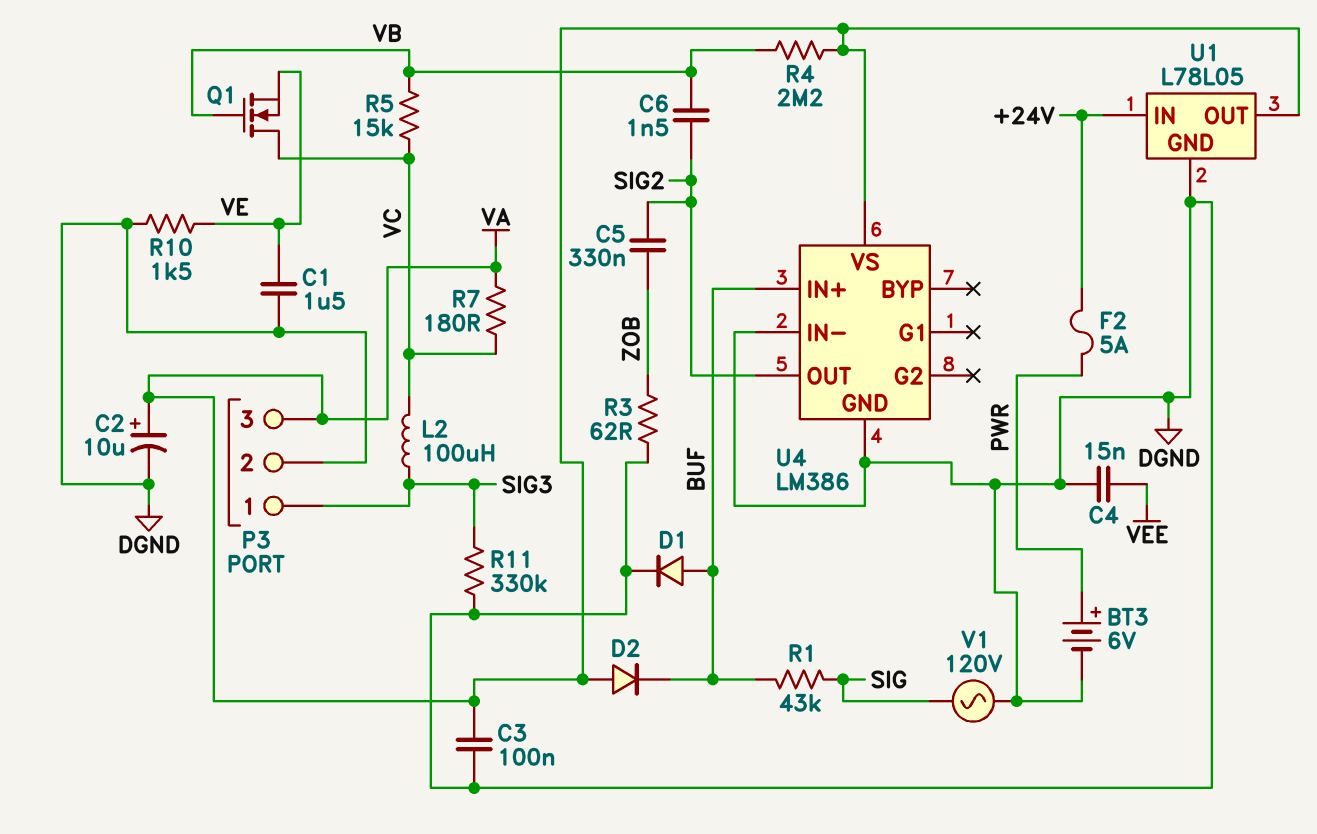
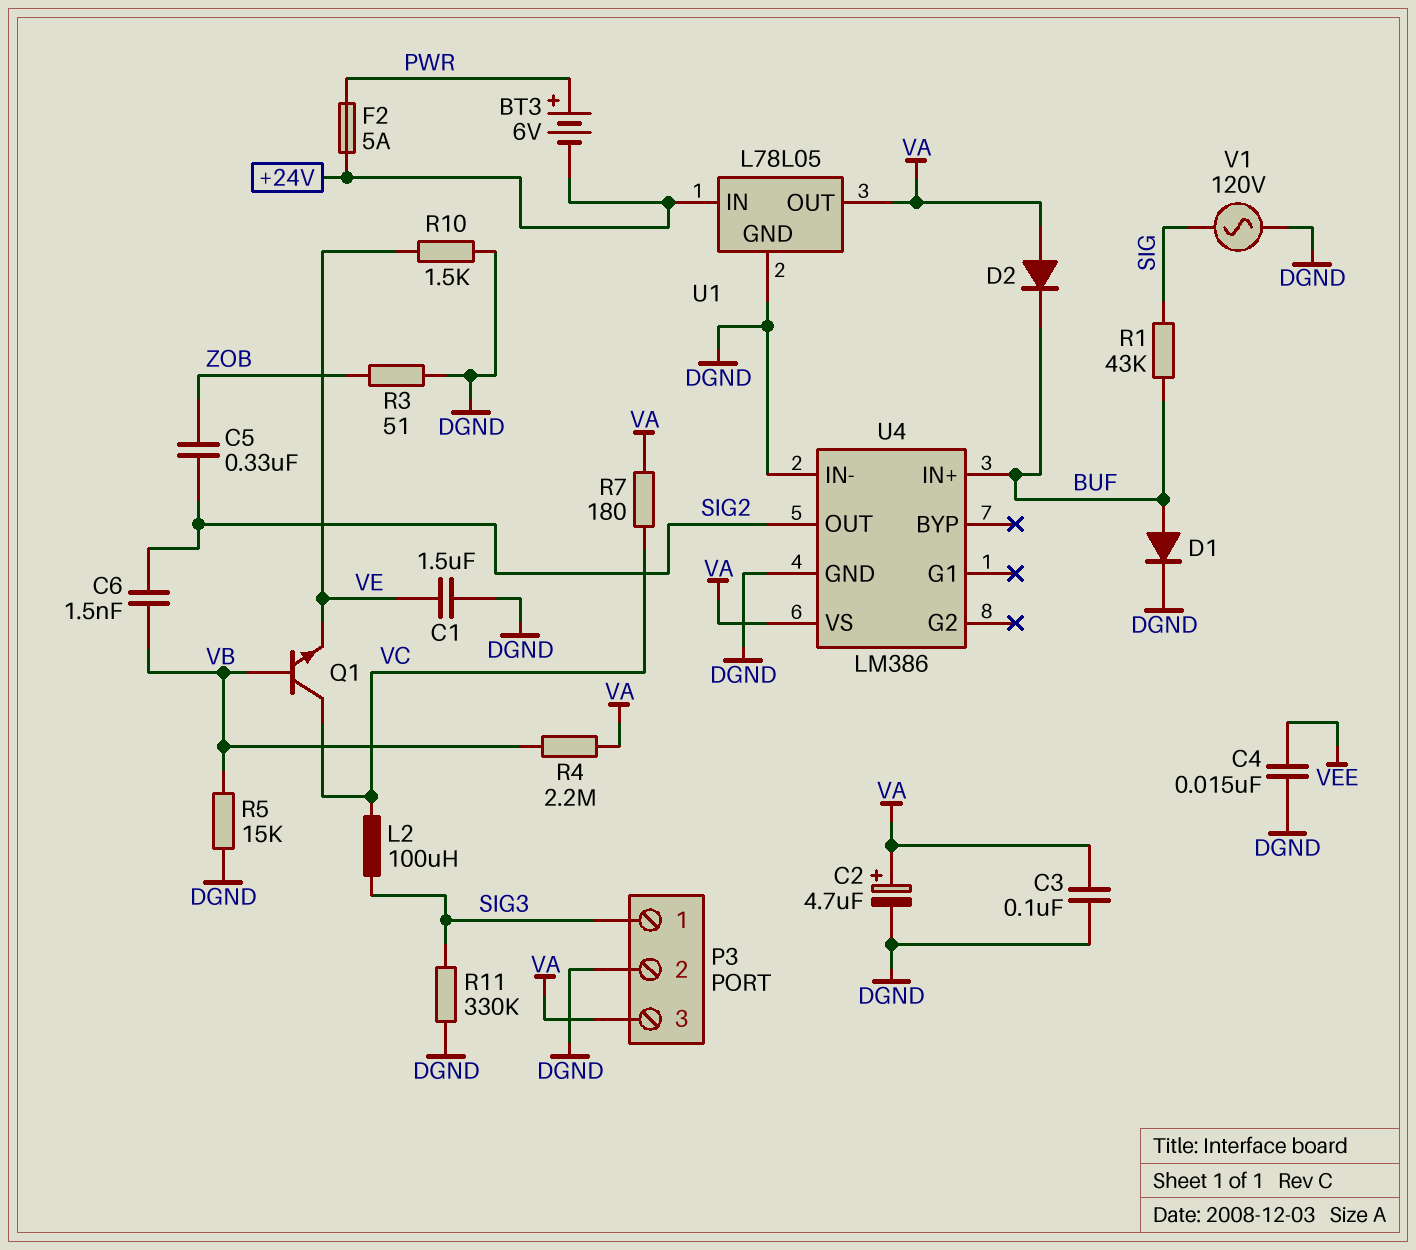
BT3: 6V (plus PWR, minus DGND) -> 6V (plus PWR, minus +24V)
C2: 10uF (plus VA, minus DGND) -> 4.7uF (plus VA, minus DGND)
Q1: NMOS (G VB, D VC, S VE) -> NPN (B VB, C VC, E VE)
R3: 62 (DGND, ZOB) -> 51 (DGND, ZOB)
R5: 15k (VB, VC) -> 15k (DGND, VB)

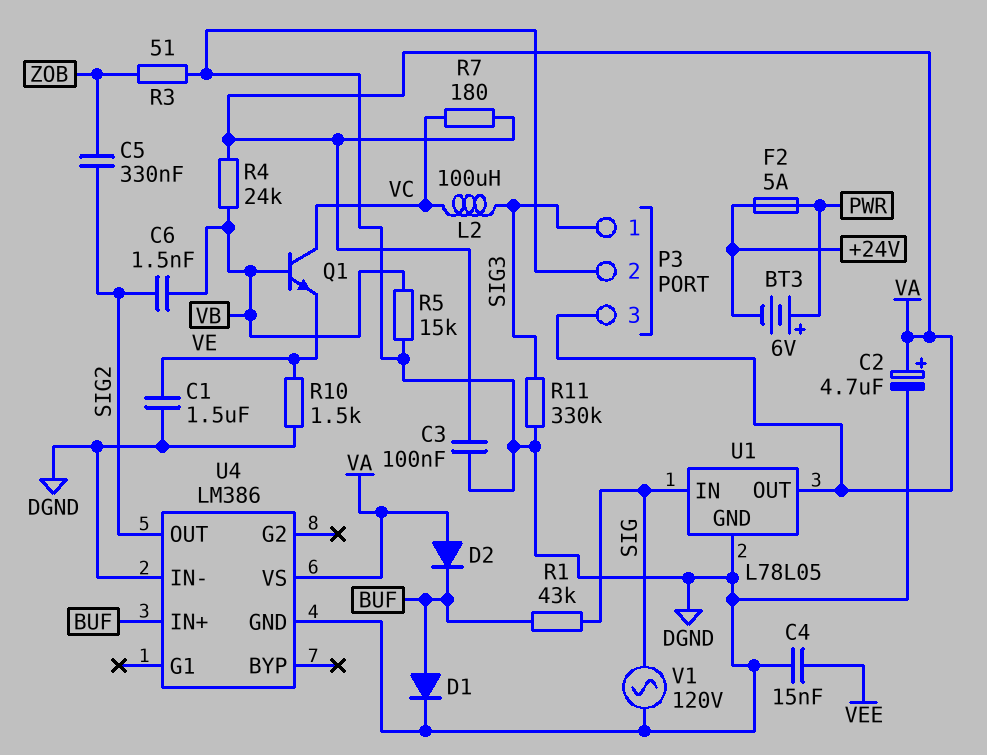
R4: 2.2M (VA, VB) -> 24k (VA, VB)
U1 pin IN: +24V -> SIG

